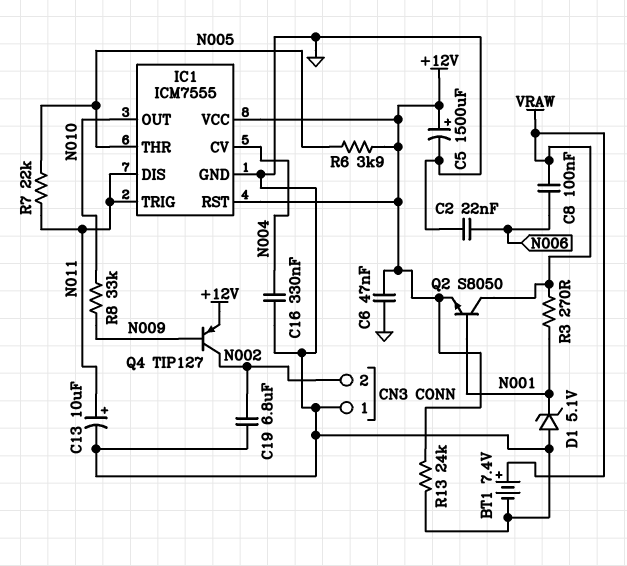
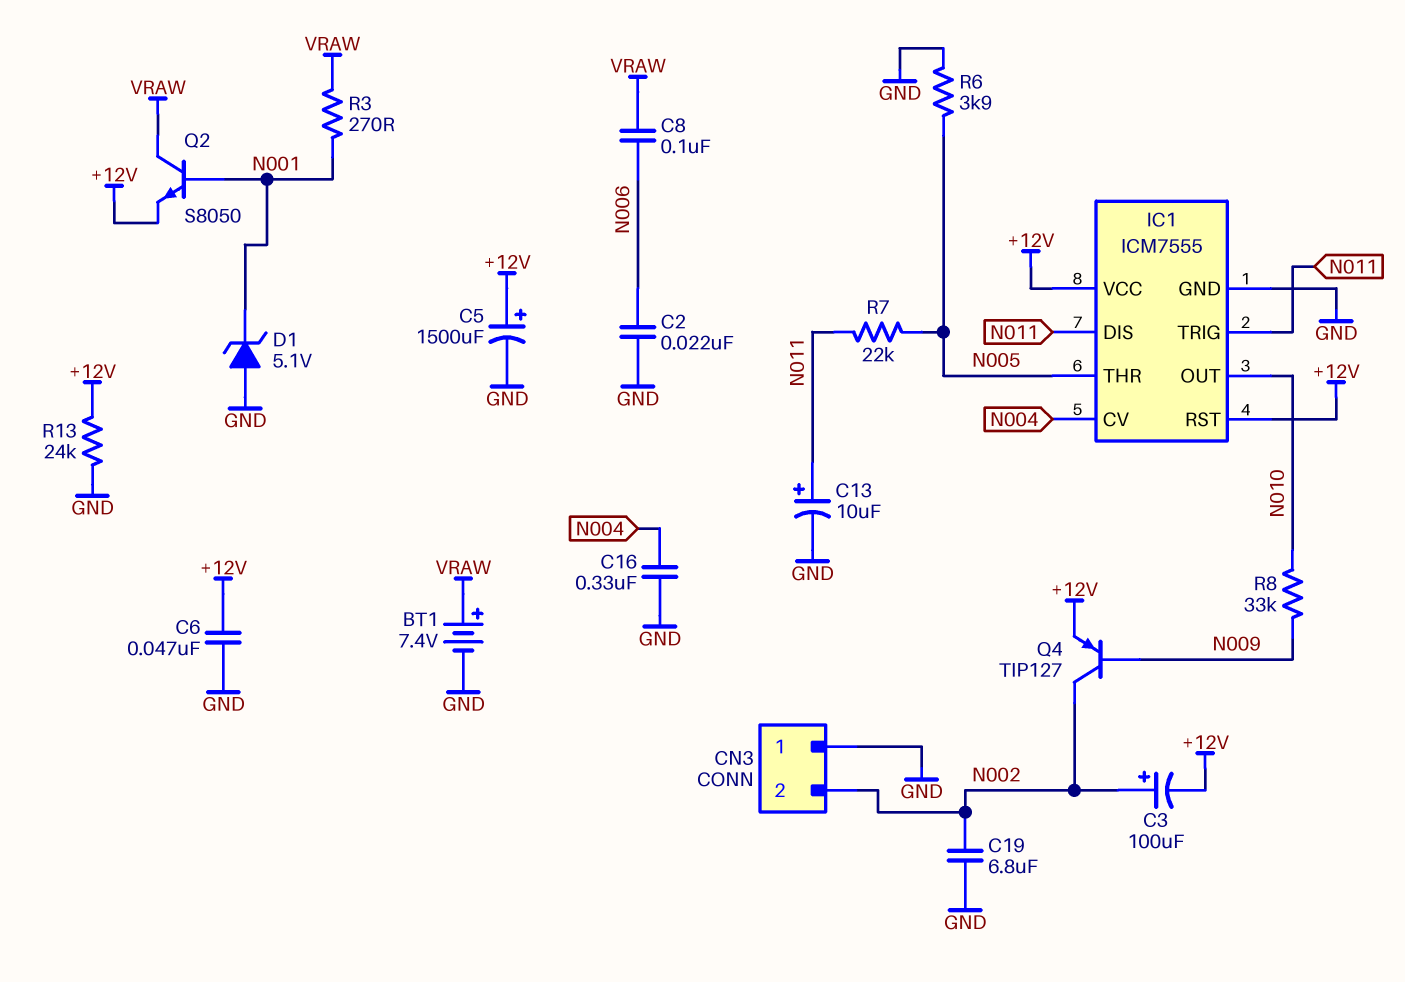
C3: none -> 100uF (plus N002, minus +12V)
R6: 3.9k (+12V, N005) -> 3.9k (GND, N005)

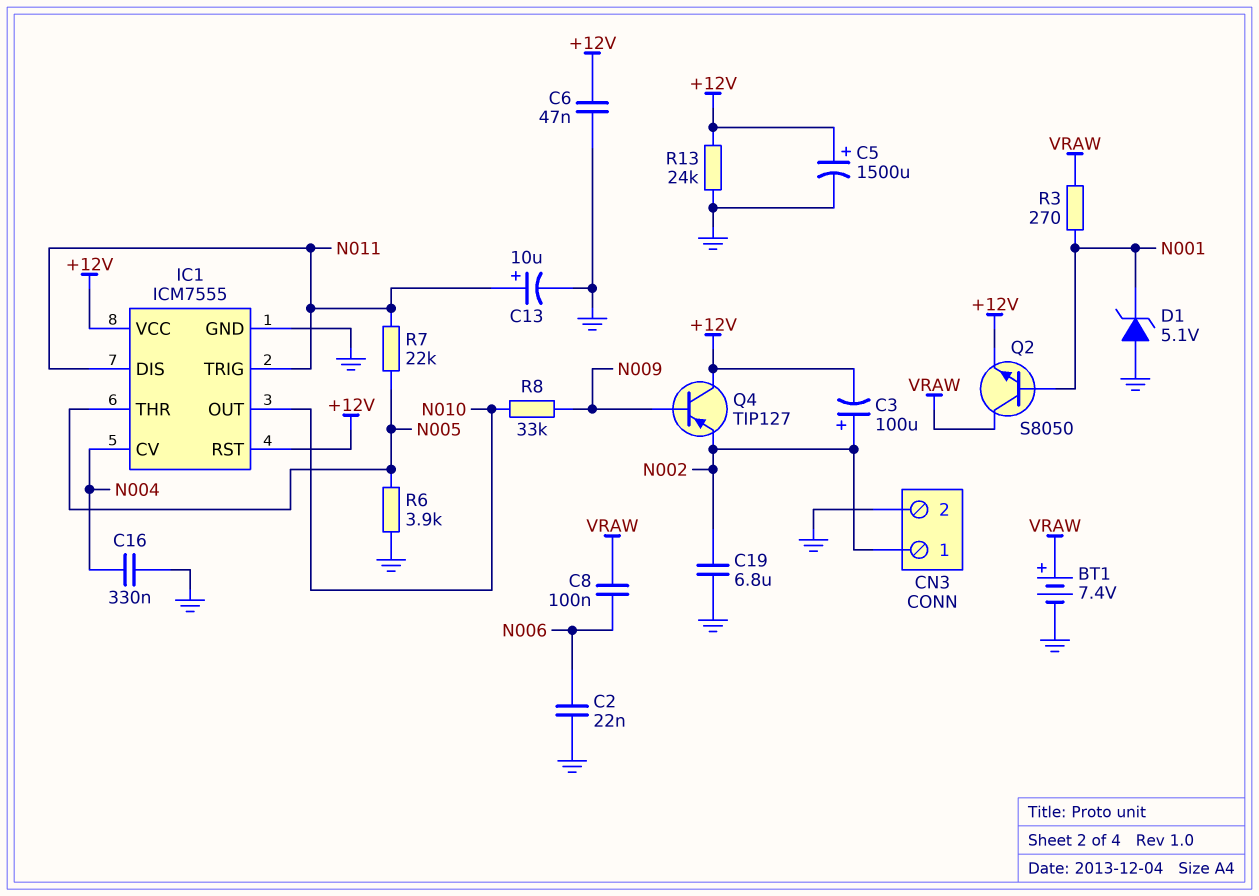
CN3 pin 1: GND -> N002
CN3 pin 2: N002 -> GND
Q4: PNP TIP127 (B N009, C N002, E +12V) -> PNP TIP127 (B N009, C +12V, E N002)

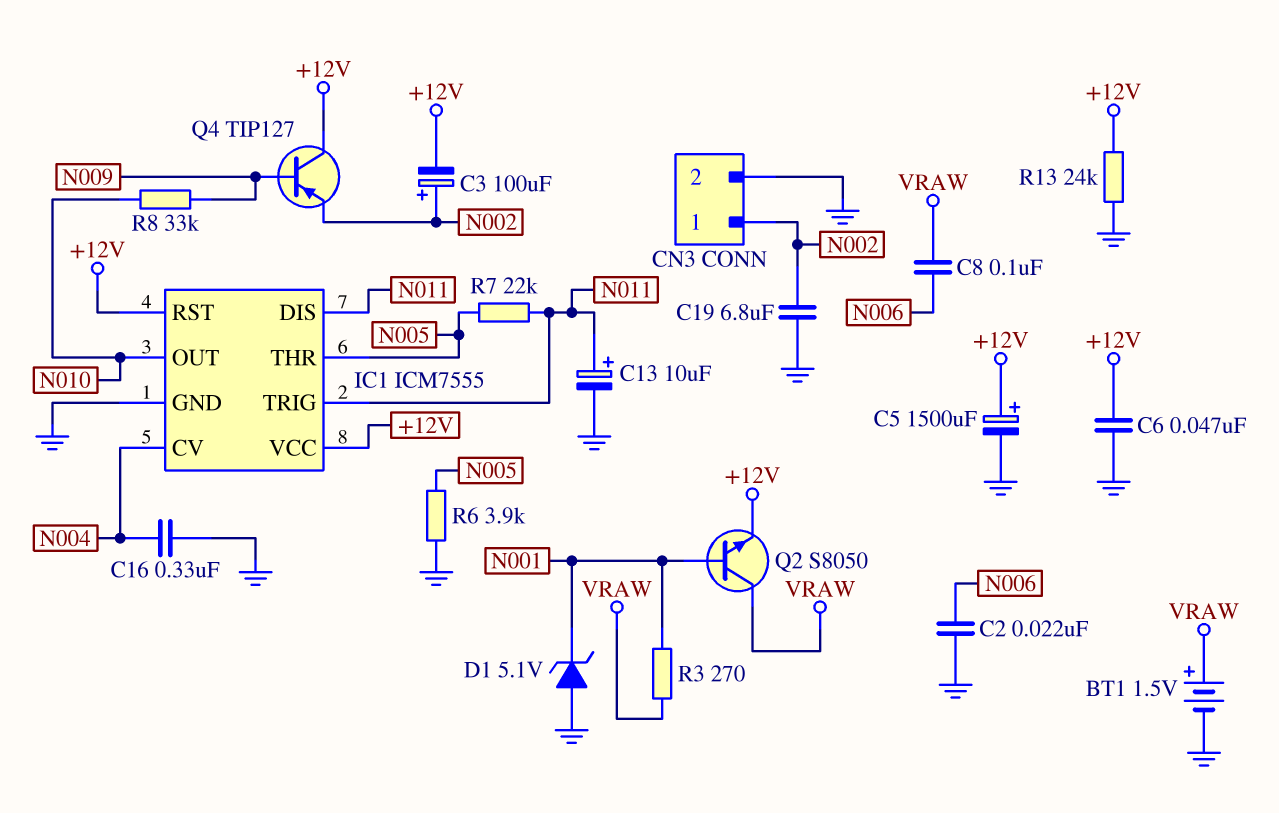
BT1: 7.4V (plus VRAW, minus GND) -> 1.5V (plus VRAW, minus GND)

